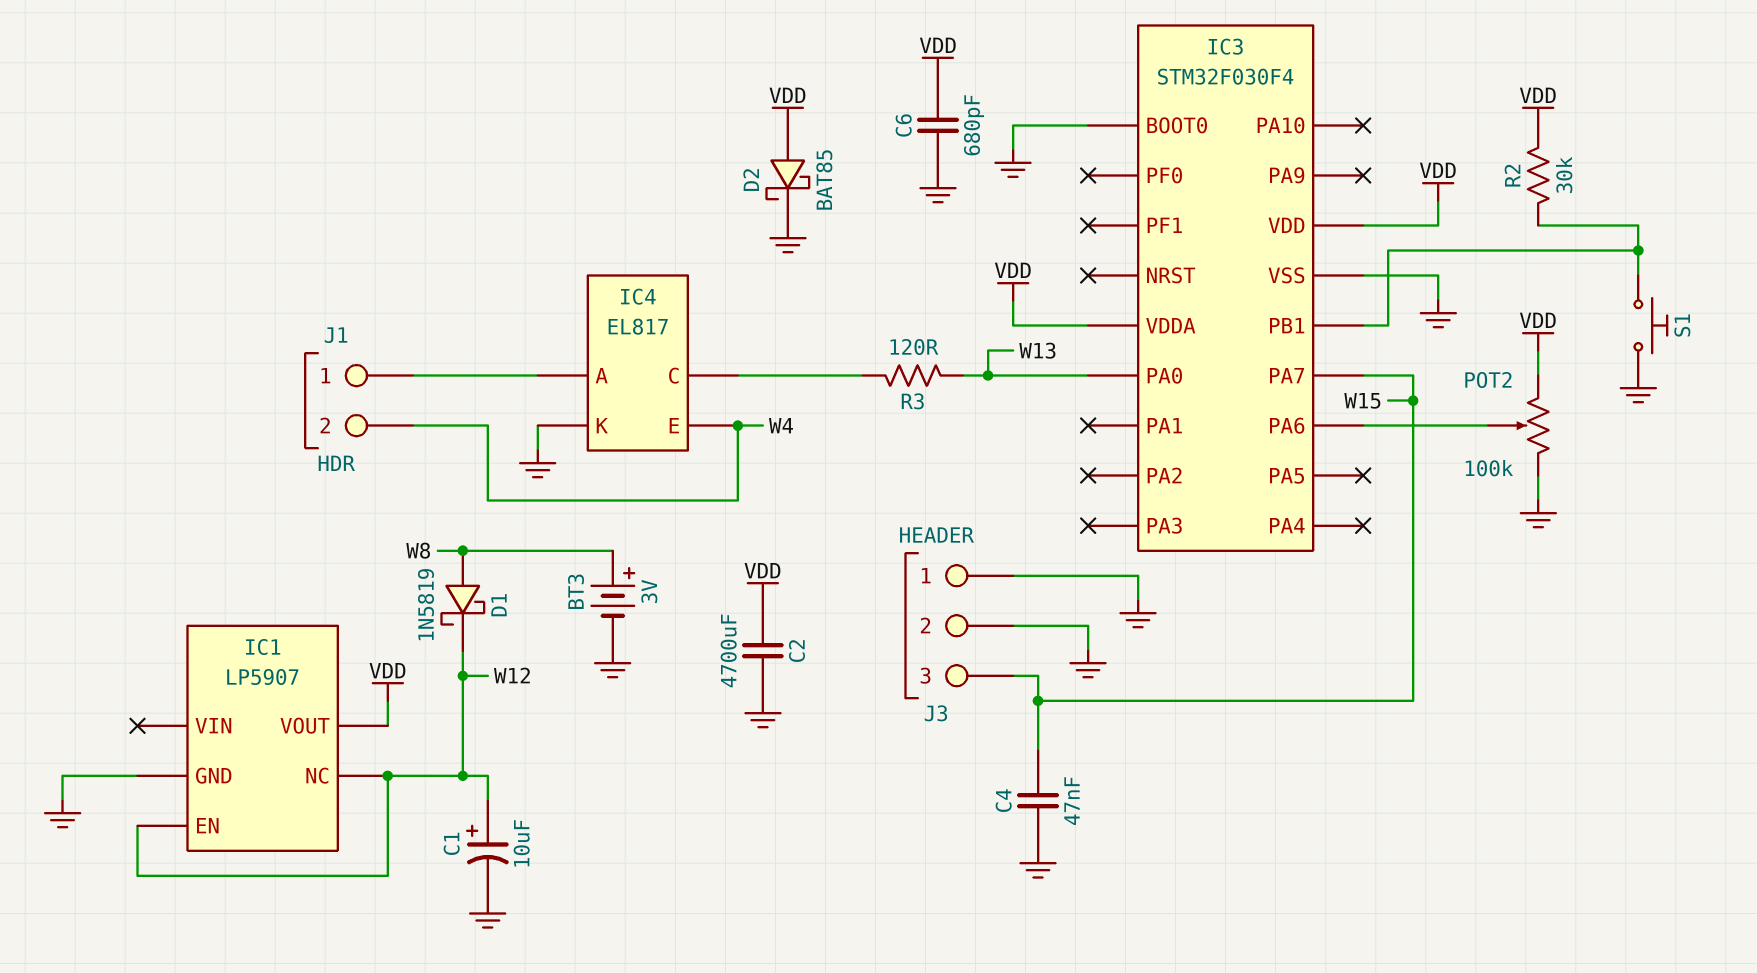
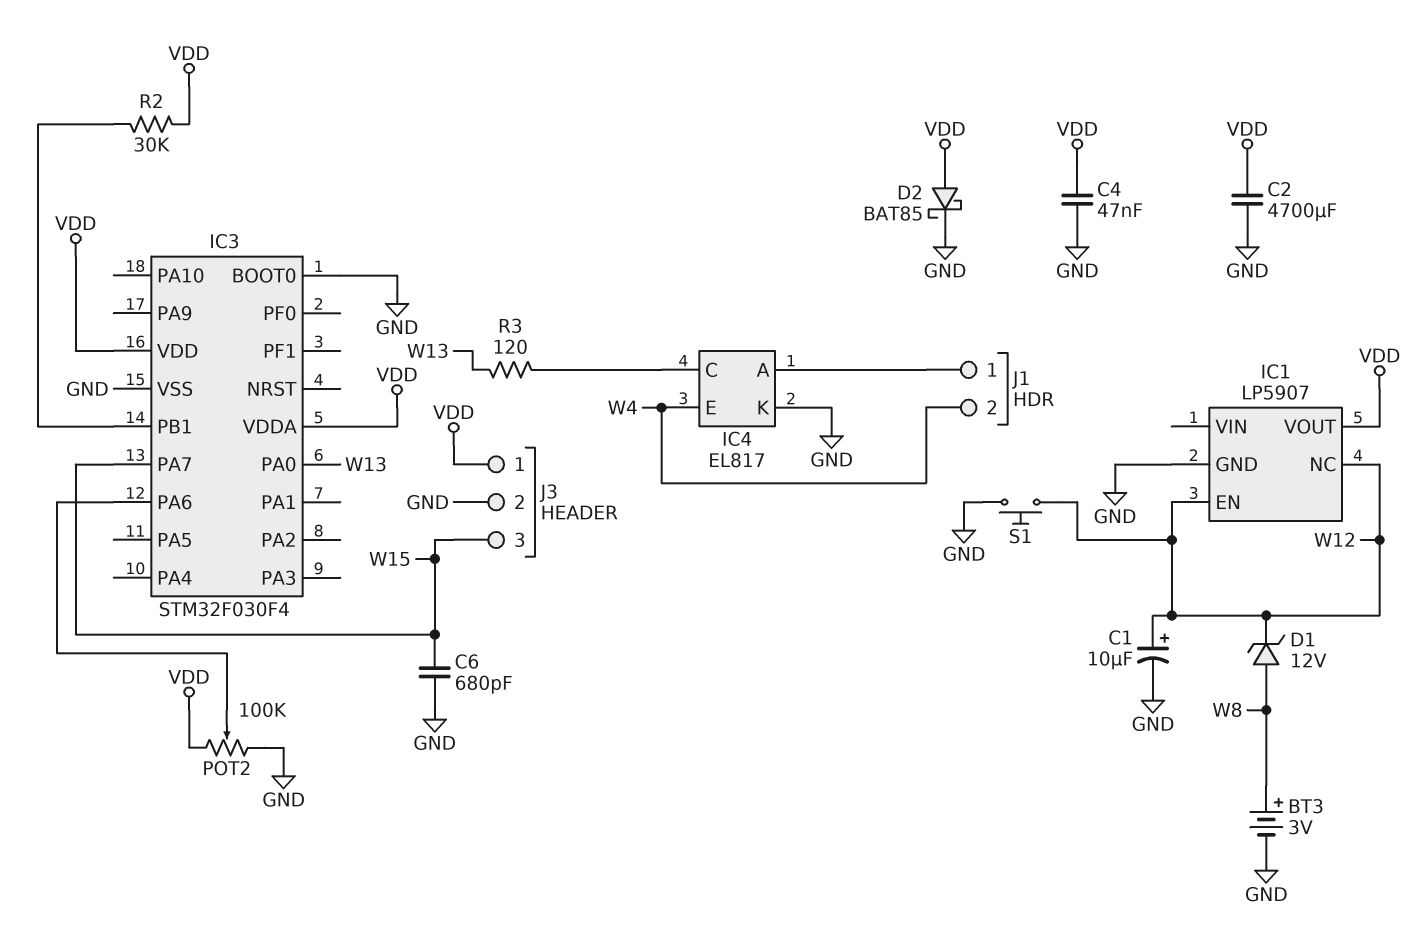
C4: 47nF (GND, W15) -> 47nF (GND, VDD)
C6: 680pF (GND, VDD) -> 680pF (GND, W15)
D1: schottky 1N5819 (A W8, K W12) -> zener 12V (A W8, K W12)
J3 pin 1: GND -> VDD
S1: button (GND, IC3/PB1) -> button (GND, W12)

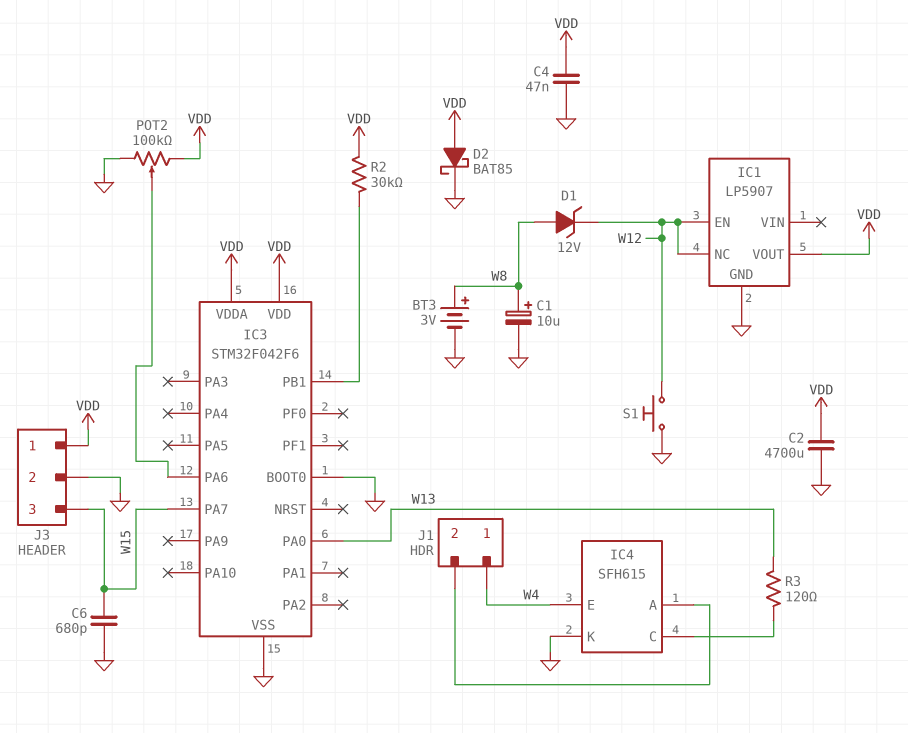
C1: 10uF (plus W12, minus GND) -> 10uF (plus W8, minus GND)
IC3: STM32F030F4 -> STM32F042F6
IC4: EL817 -> SFH615
J1 pin 1: IC4/A -> W4
J1 pin 2: W4 -> IC4/A

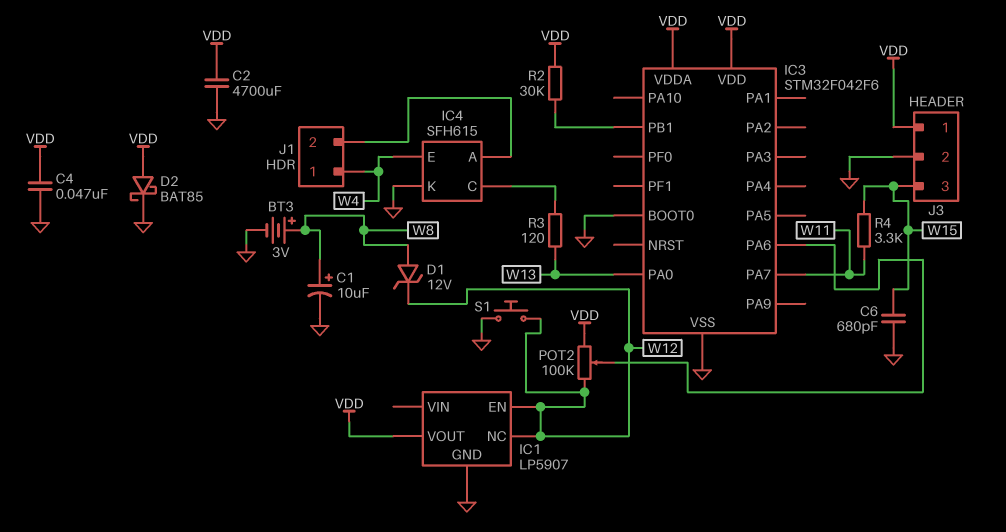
IC3 pin PA7: W15 -> W11
POT2: 100k (GND, VDD, wiper IC3/PA6) -> 100k (VDD, W12, wiper IC3/PA6)
R4: none -> 3.3k (W11, W15)

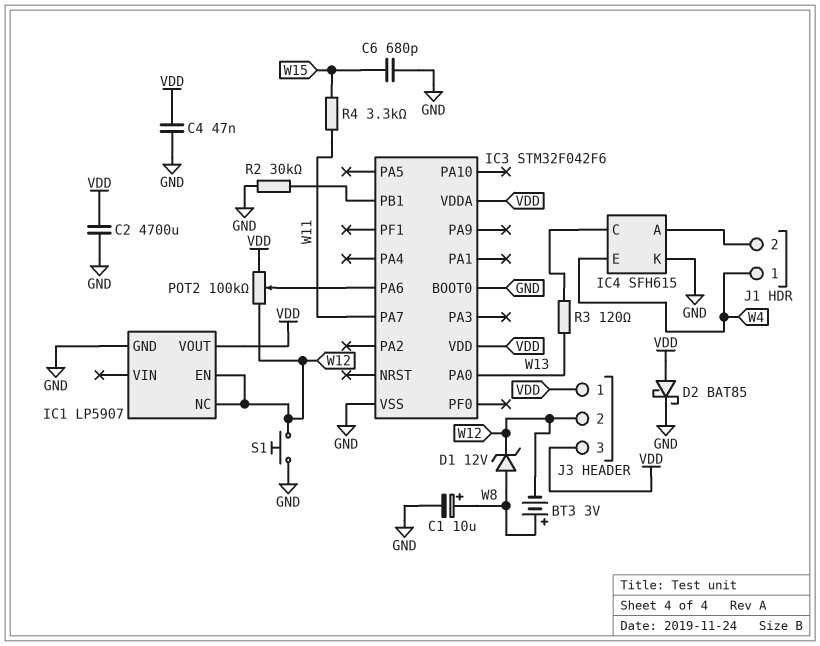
BT3: 3V (plus W8, minus GND) -> 3V (plus W8, minus W12)
J3 pin 2: GND -> W12
J3 pin 3: W15 -> VDD
R2: 30k (IC3/PB1, VDD) -> 30k (GND, IC3/PB1)

